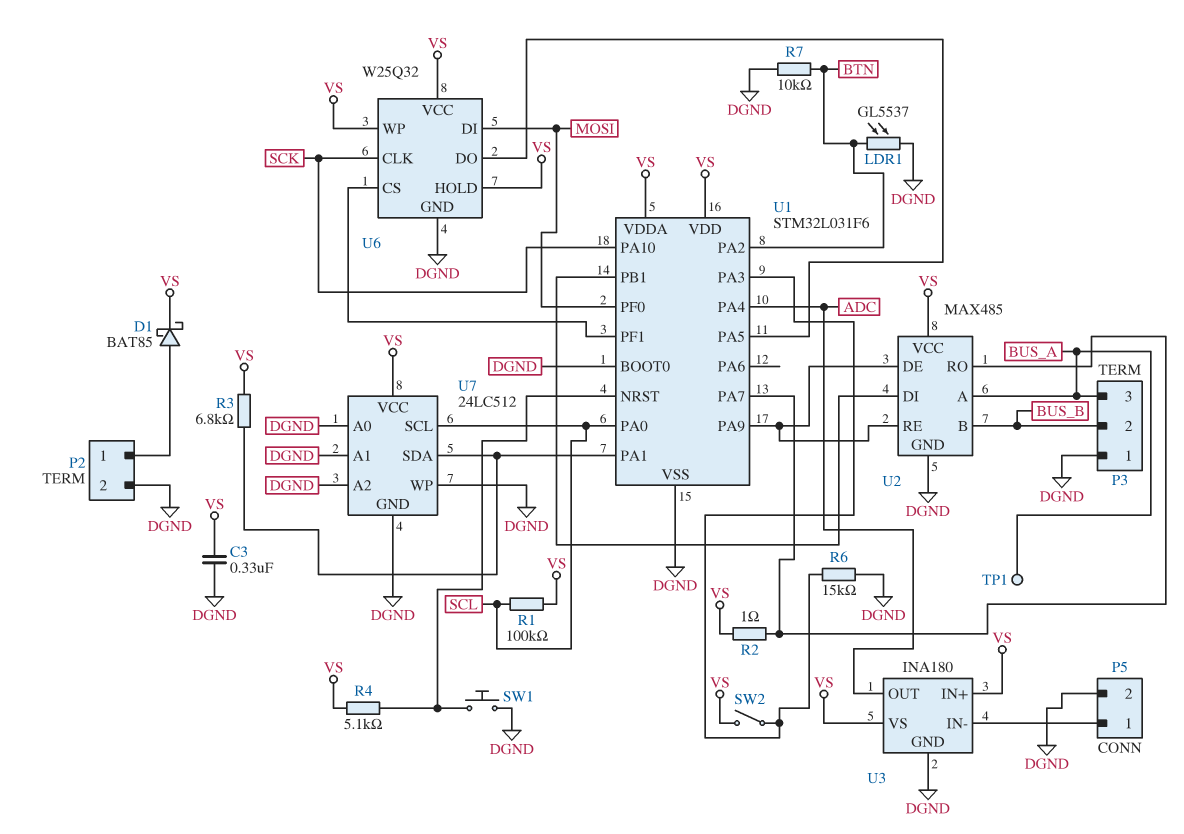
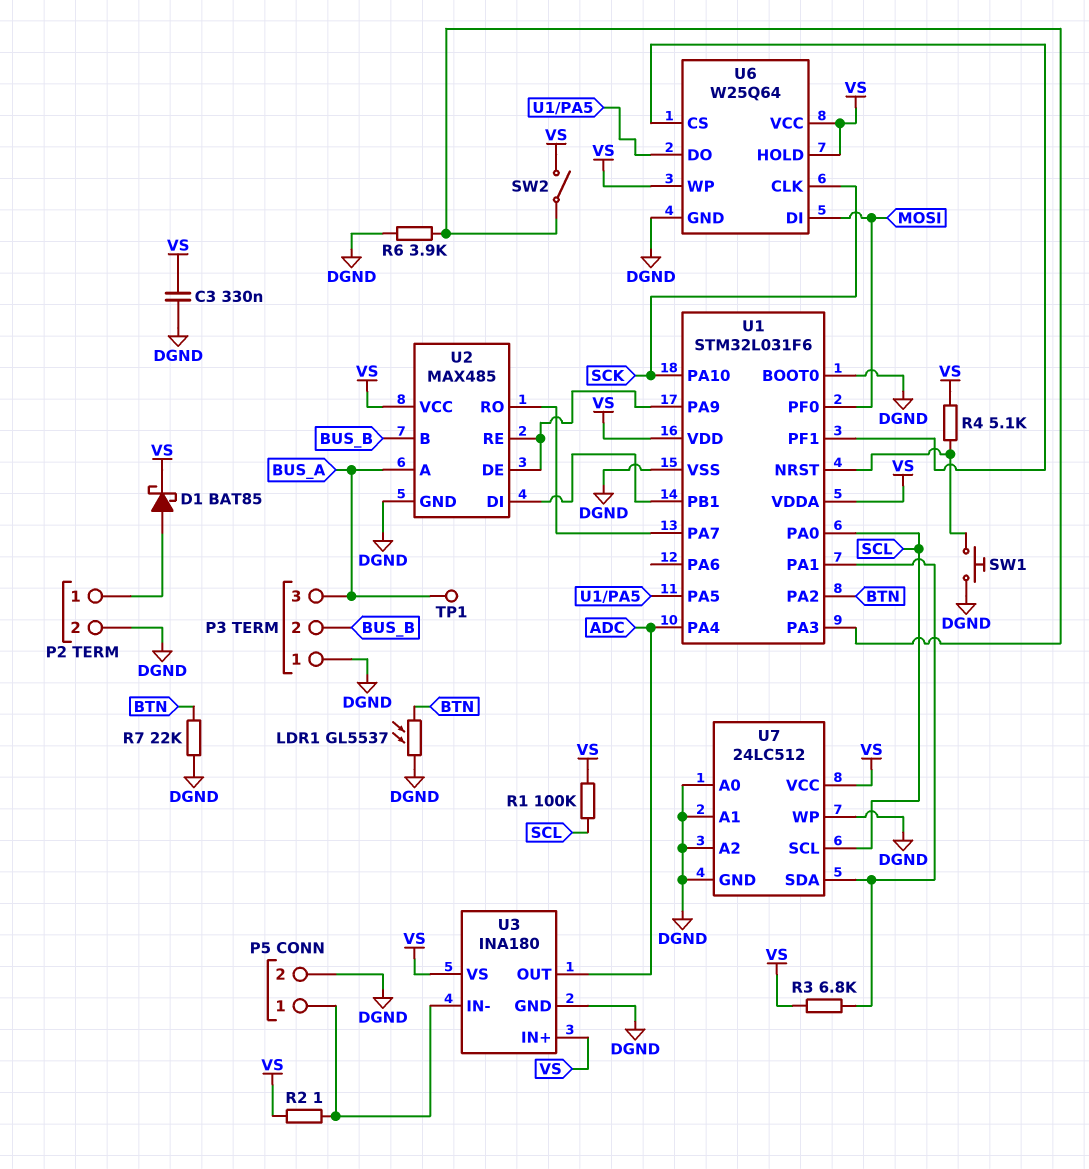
R2: 1 (U1/PA7, VS) -> 1 (P5/1, VS)
R6: 15k (DGND, U1/PA3) -> 3.9k (DGND, U1/PA3)
R7: 10k (BTN, DGND) -> 22k (BTN, DGND)
U6: W25Q32 -> W25Q64

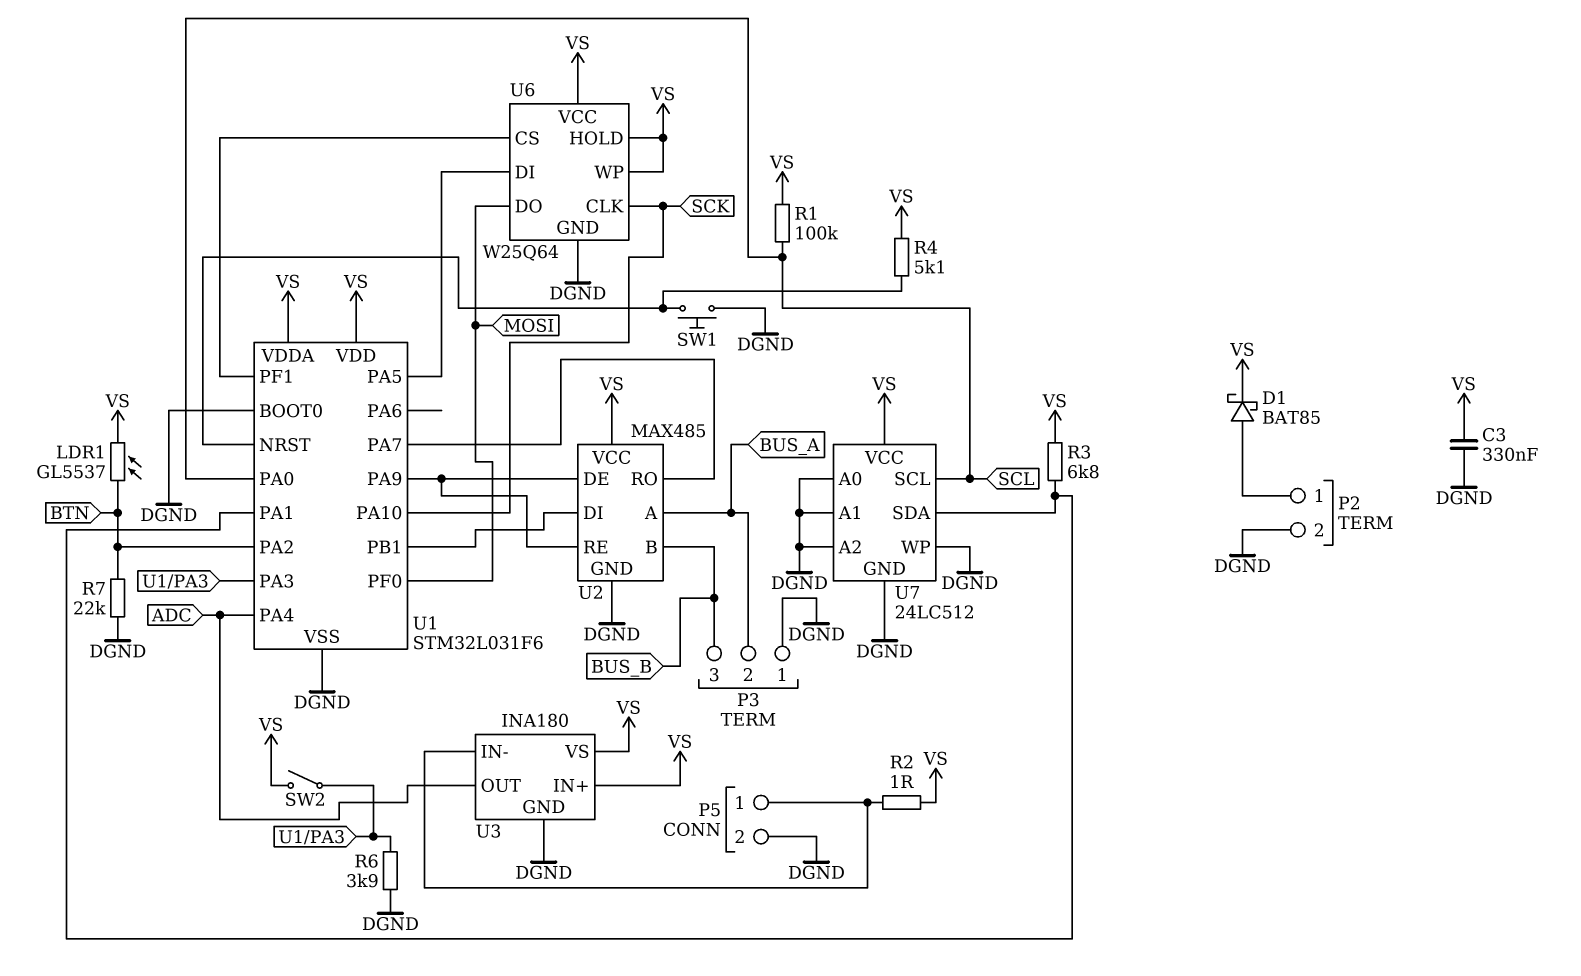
LDR1: GL5537 (BTN, DGND) -> GL5537 (BTN, VS)
P3 pin 2: BUS_B -> BUS_A
P3 pin 3: BUS_A -> BUS_B
TP1: test point (BUS_A) -> none
U6 pin DI: MOSI -> U1/PA5
U6 pin DO: U1/PA5 -> MOSI

